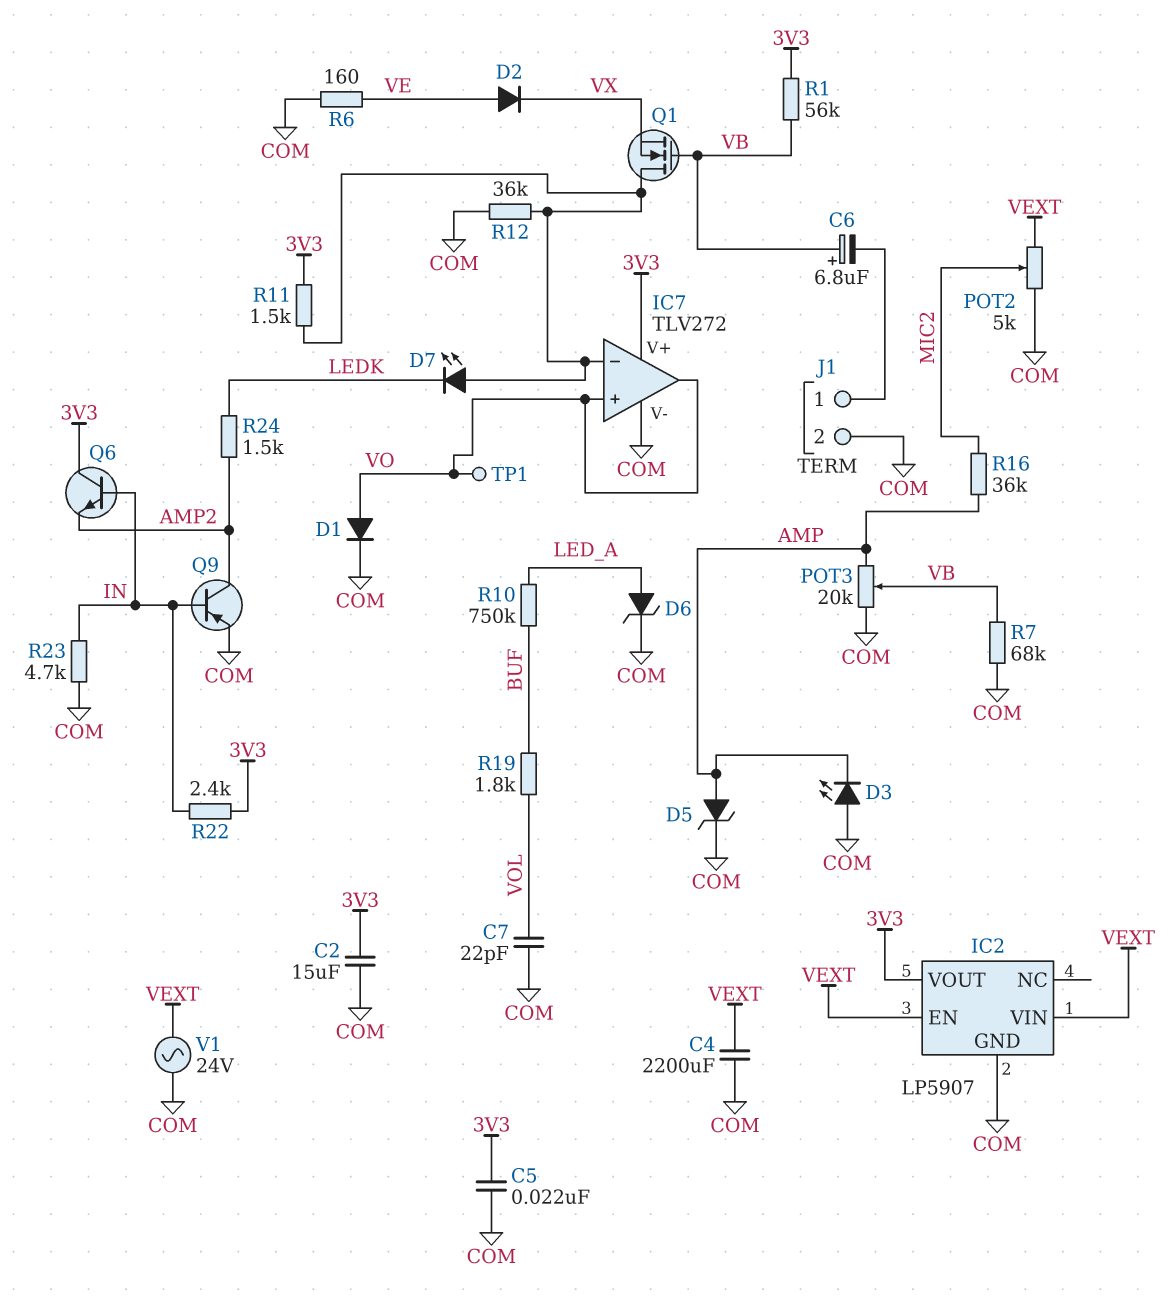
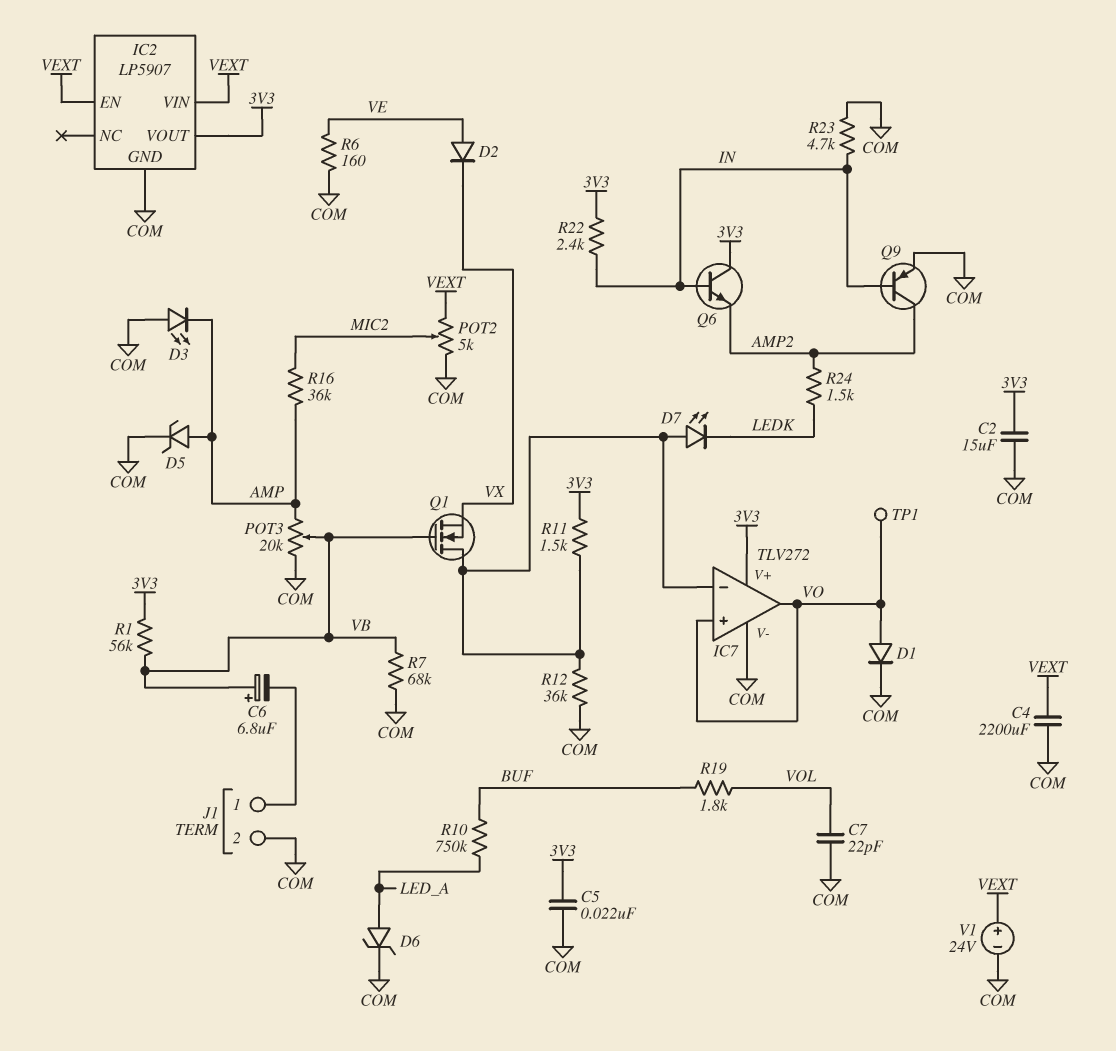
V1: AC 24V (COM, VEXT) -> 24V (plus VEXT, minus COM)

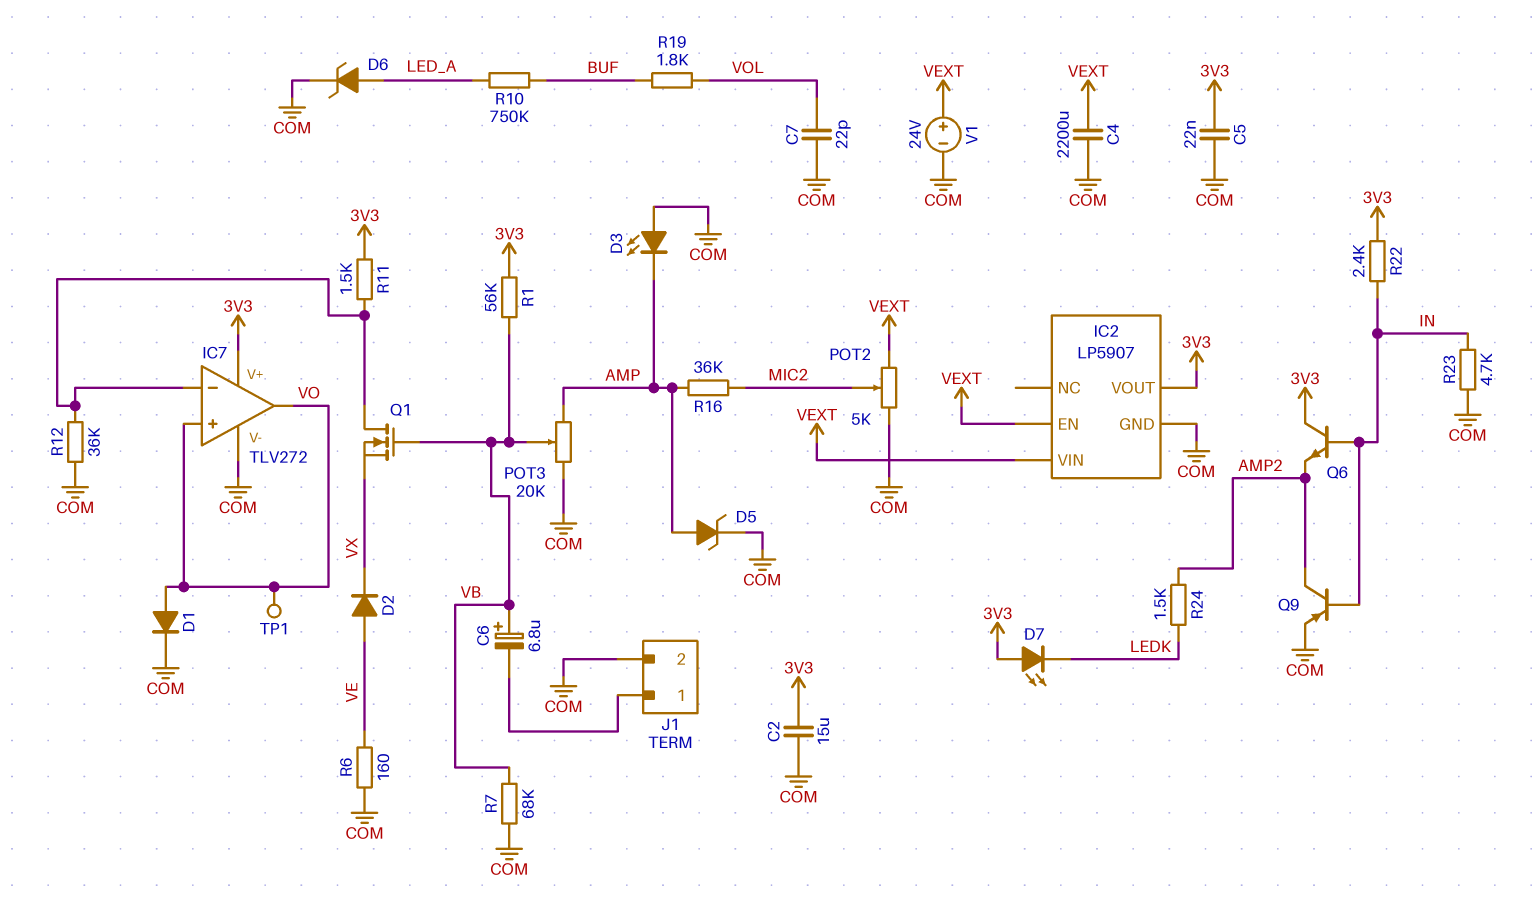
D7: LED (A IC7/in-, K LEDK) -> LED (A 3V3, K LEDK)

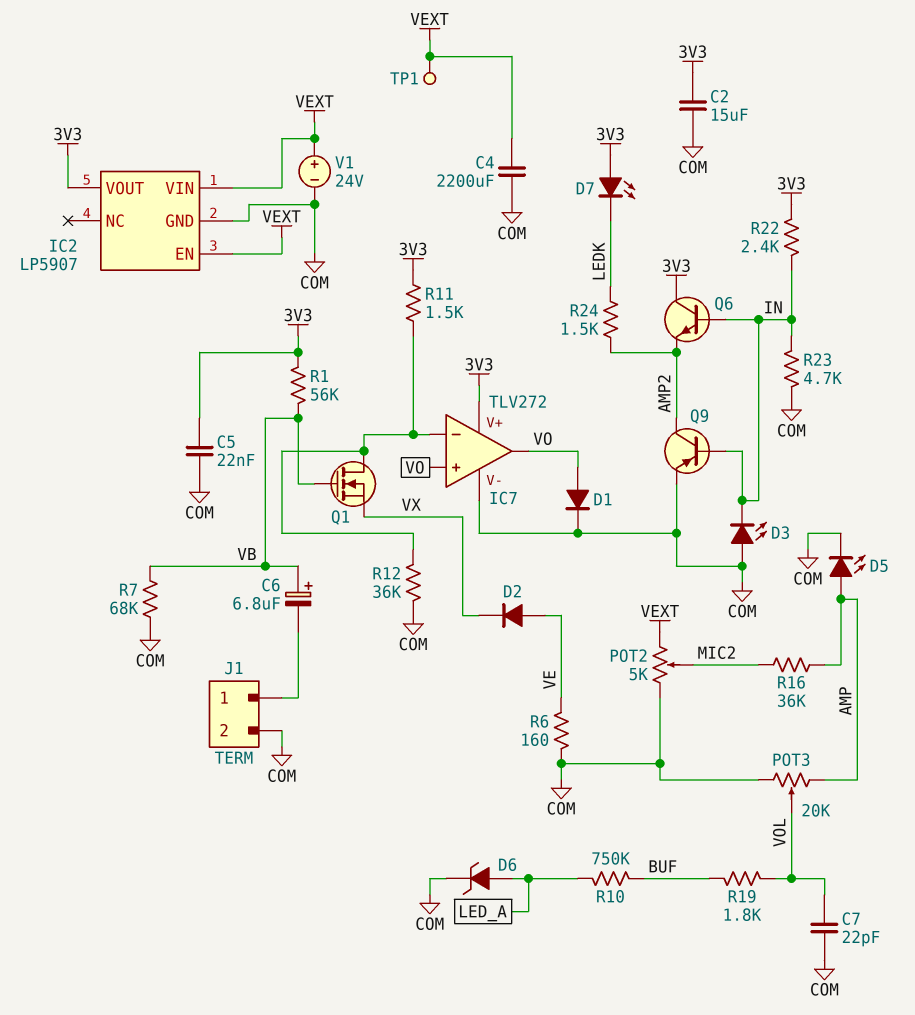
D3: LED (A COM, K AMP) -> LED (A COM, K IN)
D5: zener (A AMP, K COM) -> LED (A AMP, K COM)
POT3: 20k (AMP, COM, wiper VB) -> 20k (AMP, COM, wiper VOL)
TP1: test point (VO) -> test point (VEXT)

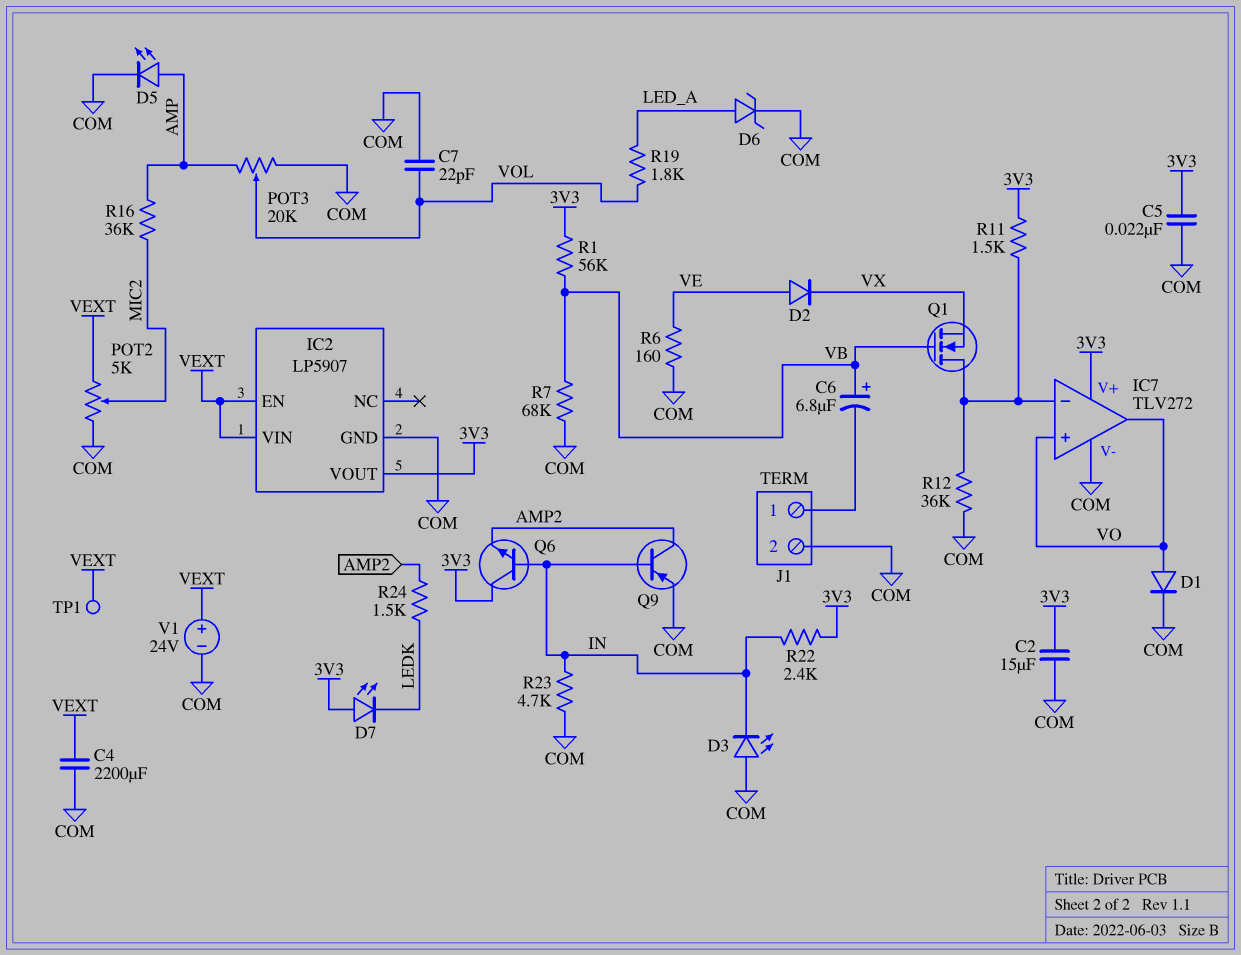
R10: 750k (BUF, LED_A) -> none
R19: 1.8k (BUF, VOL) -> 1.8k (LED_A, VOL)

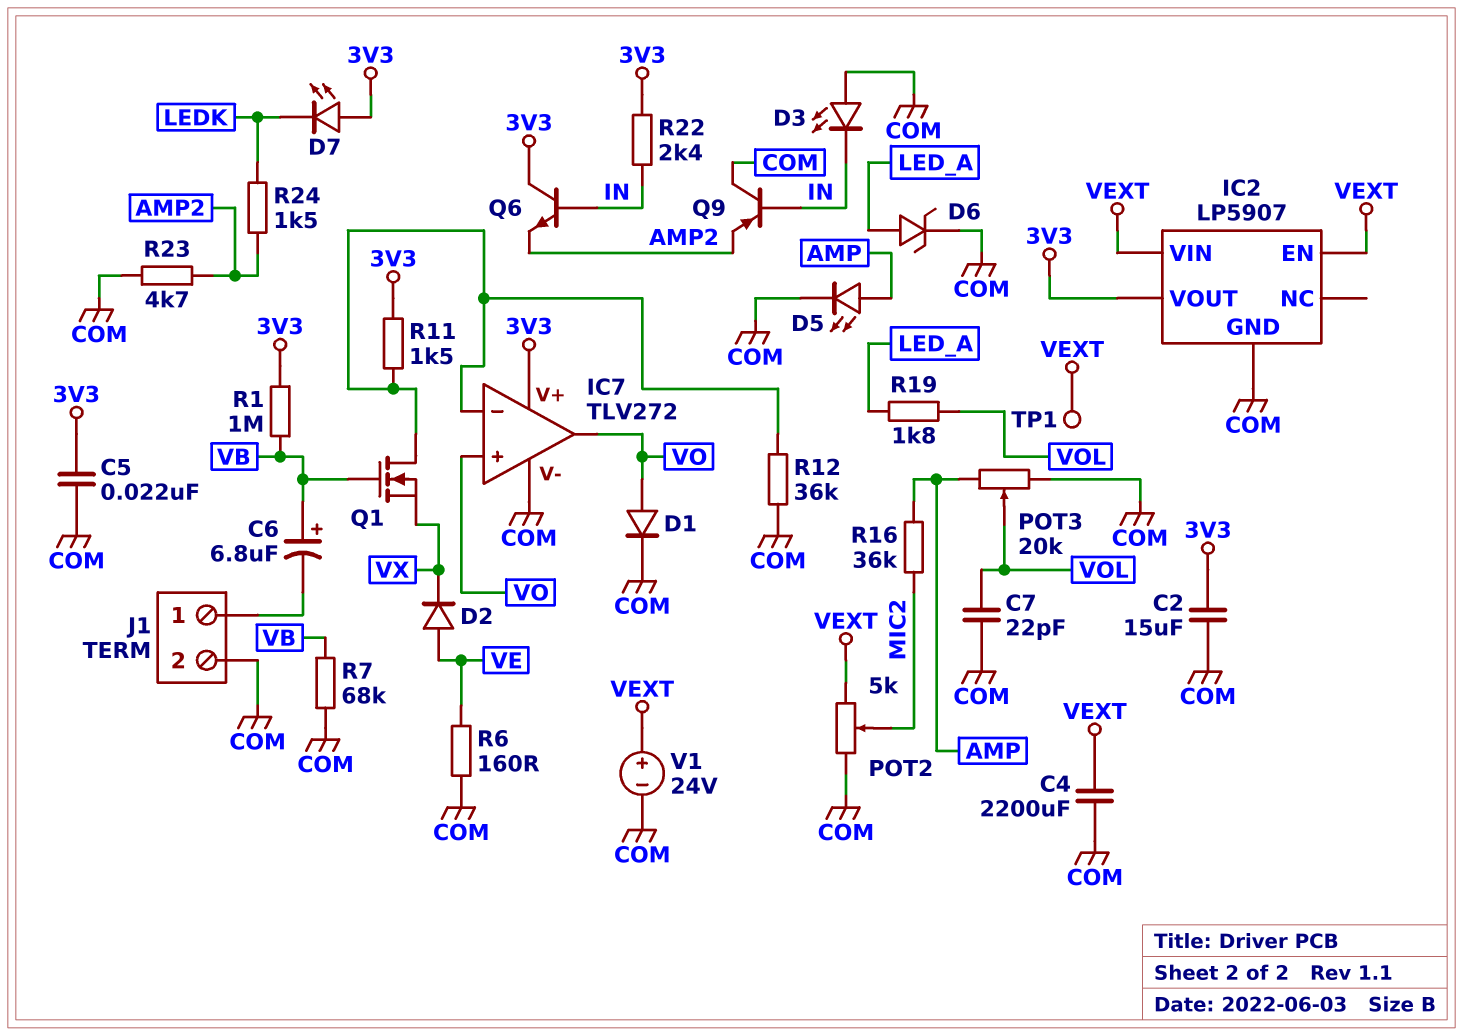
Q9: PNP (B IN, C AMP2, E COM) -> PNP (B IN, C COM, E AMP2)
R1: 56k (3V3, VB) -> 1M (3V3, VB)
R23: 4.7k (COM, IN) -> 4.7k (AMP2, COM)

